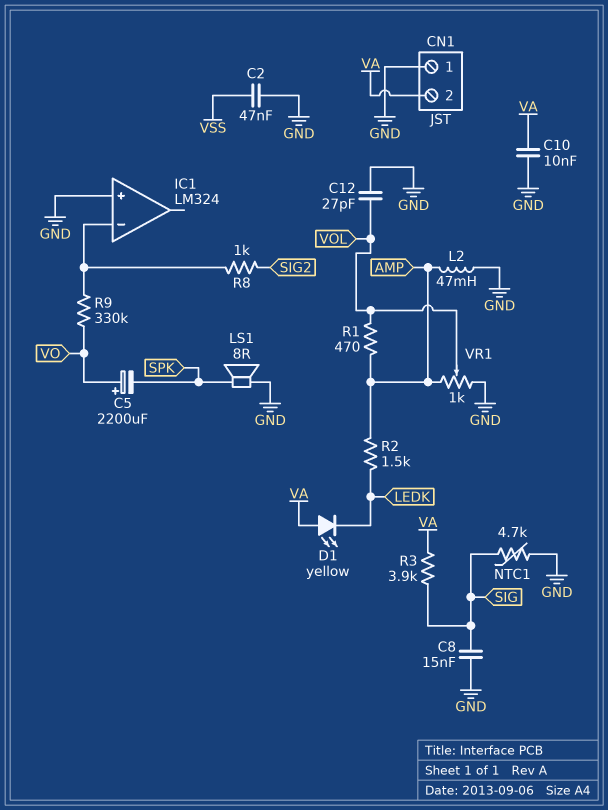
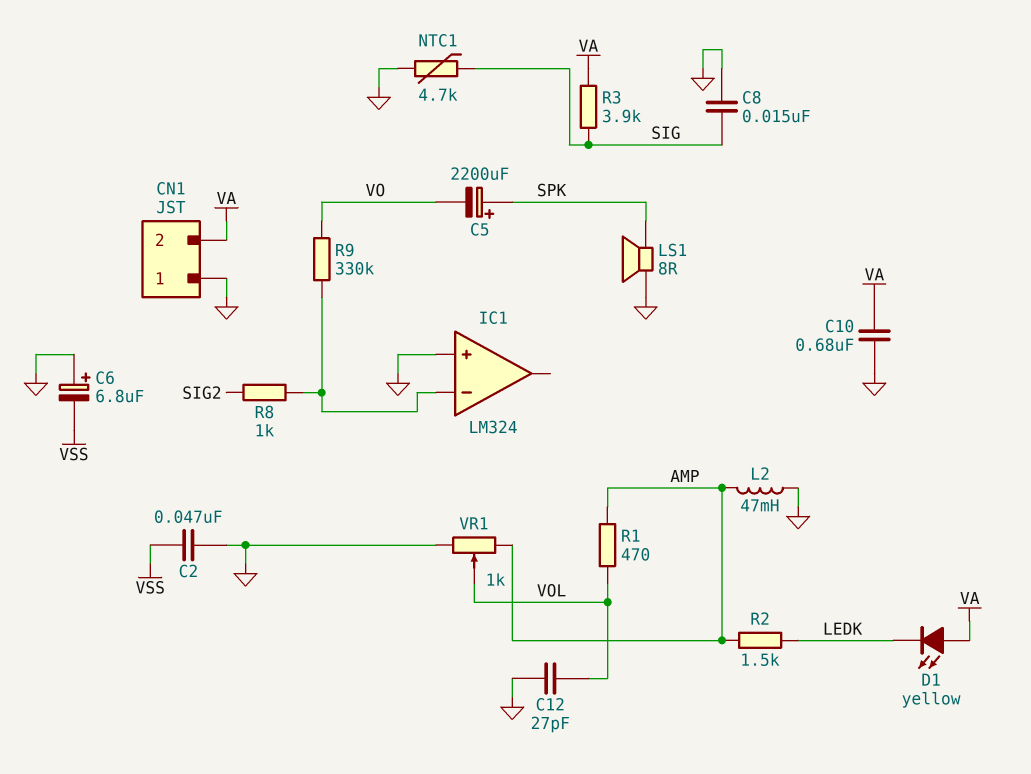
C5: 2200uF (plus VO, minus SPK) -> 2200uF (plus SPK, minus VO)
C6: none -> 6.8uF (plus GND, minus VSS)
C10: 10nF (GND, VA) -> 680nF (GND, VA)

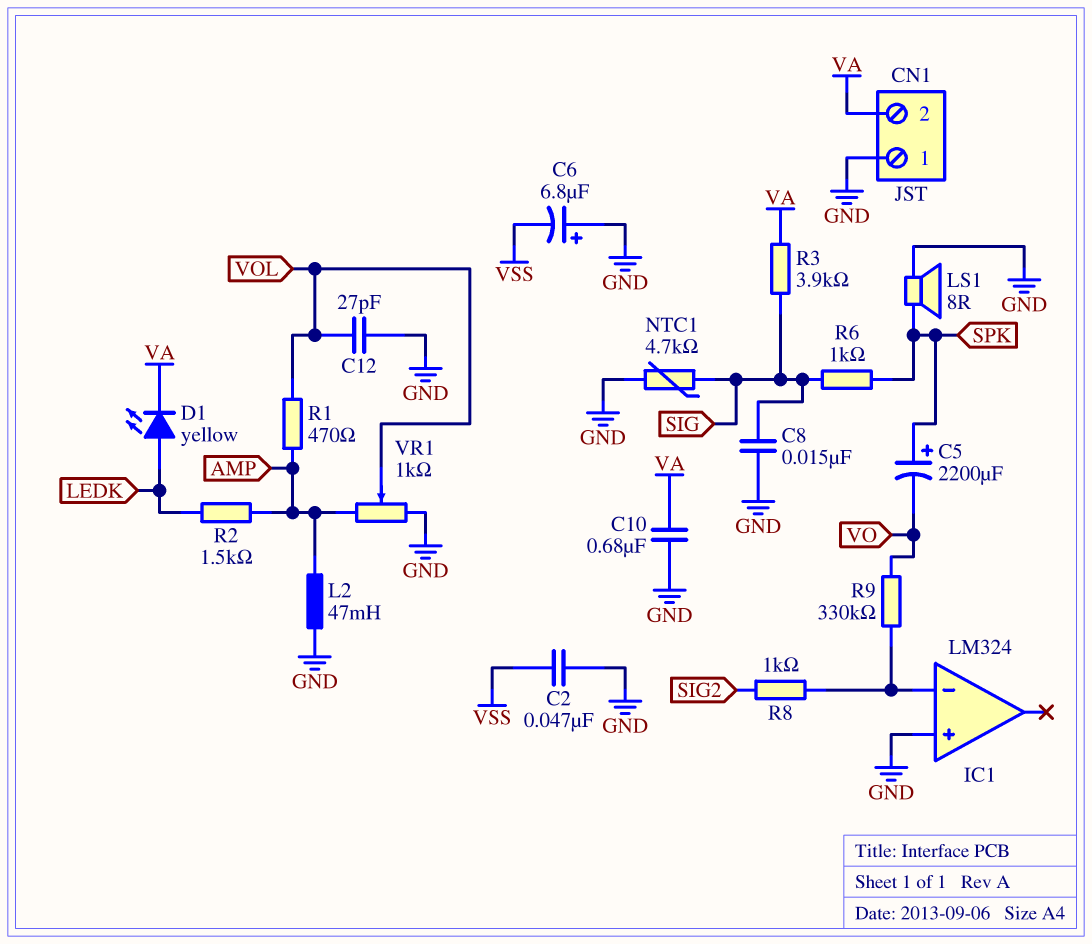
D1: LED yellow (A VA, K LEDK) -> LED yellow (A LEDK, K VA)
R6: none -> 1k (SIG, SPK)

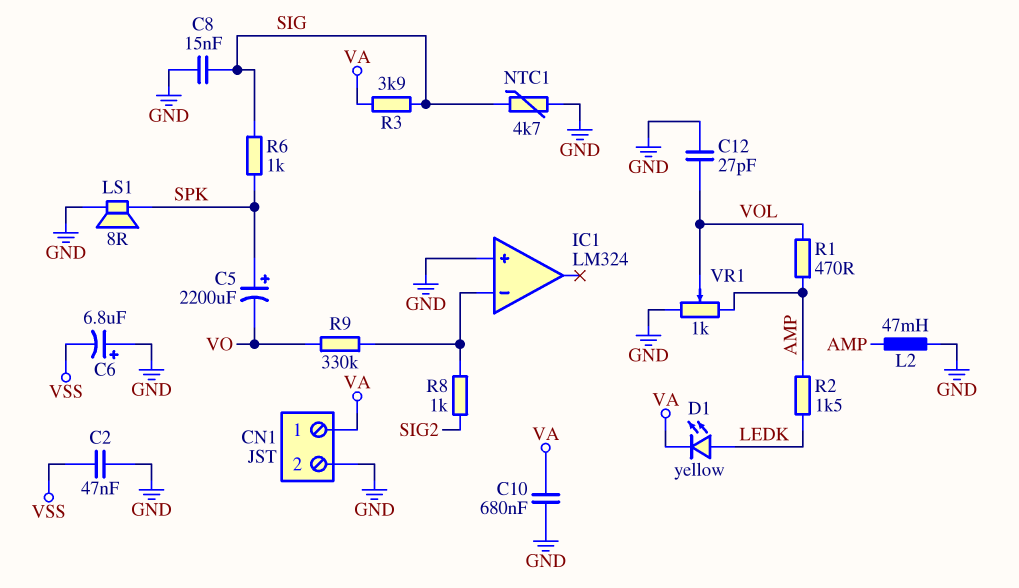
CN1 pin 1: GND -> VA
CN1 pin 2: VA -> GND

